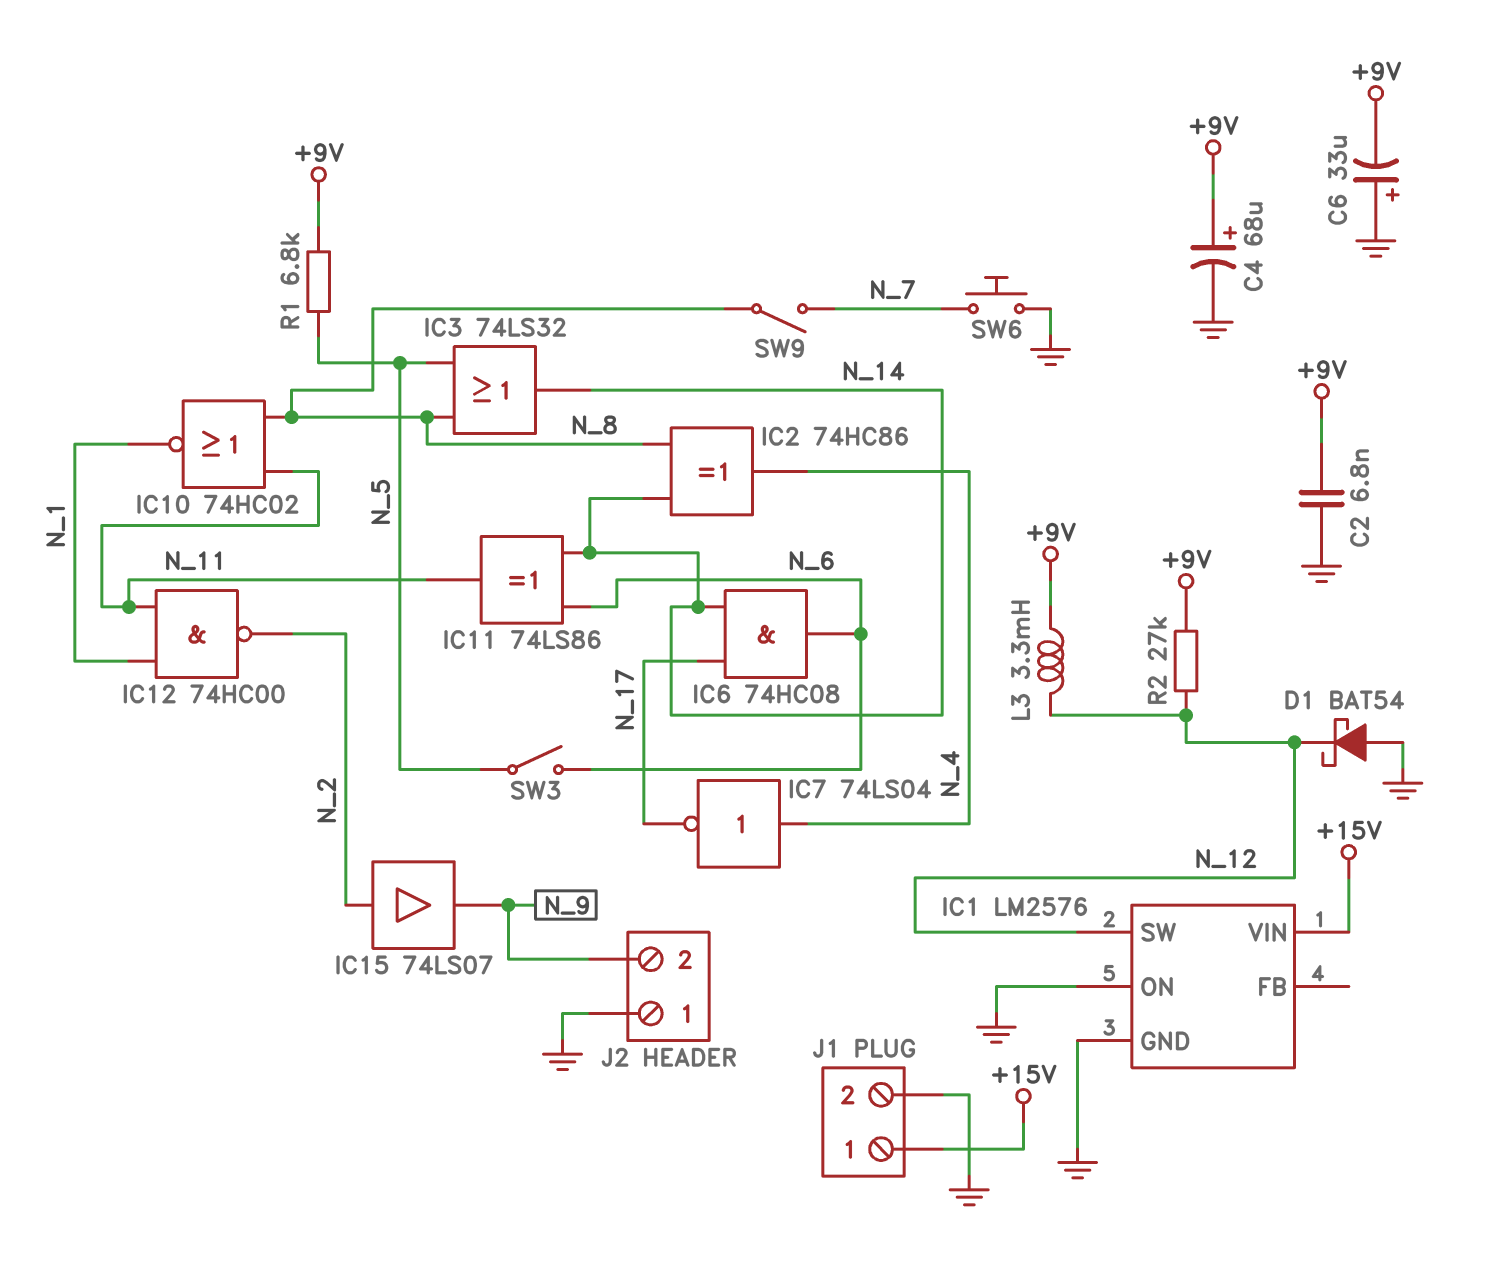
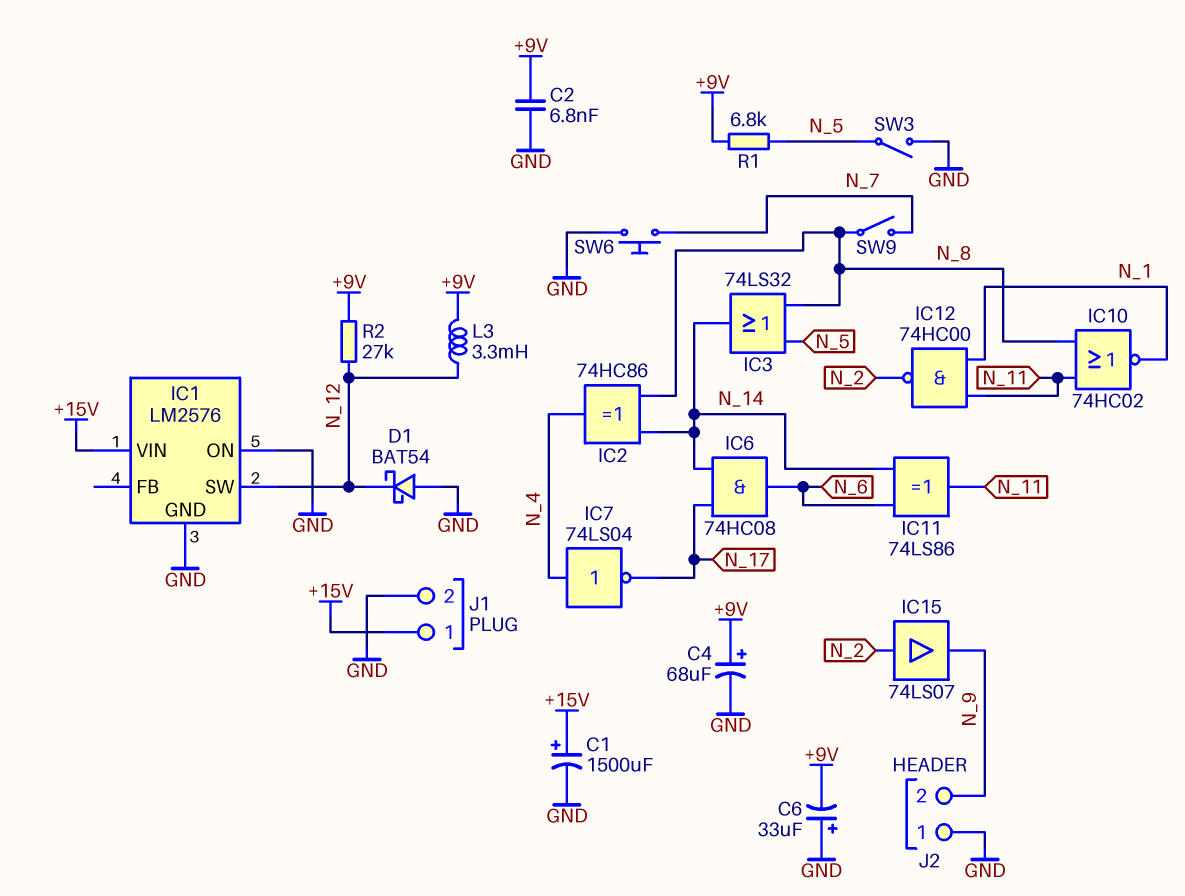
C1: none -> 1500uF (plus +15V, minus GND)
SW3: switch (N_5, N_6) -> switch (GND, N_5)

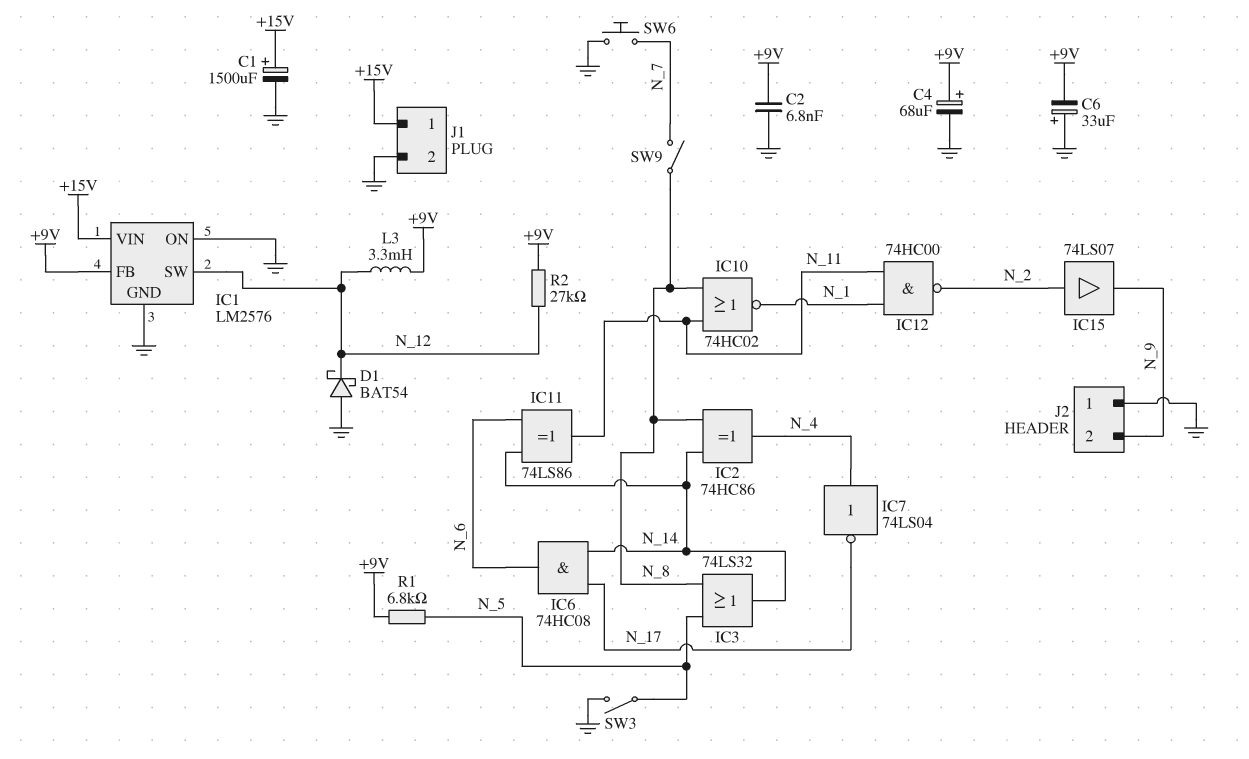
IC1 pin FB: none -> +9V

